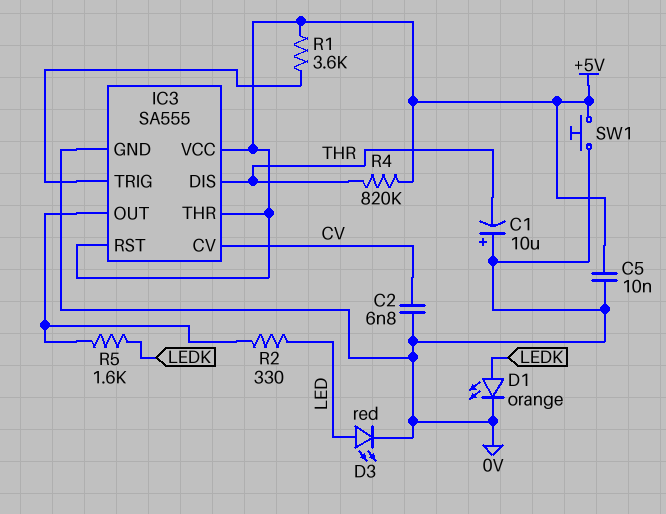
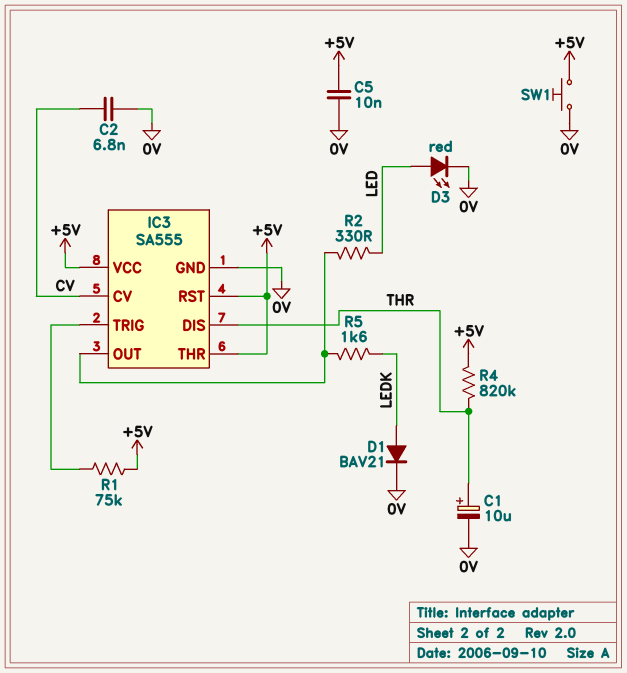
C1: 10uF (plus 0V, minus THR) -> 10uF (plus THR, minus 0V)
D1: LED orange (A LEDK, K 0V) -> diode BAV21 (A LEDK, K 0V)
R1: 3.6k (+5V, IC3/TRIG) -> 75k (+5V, IC3/TRIG)

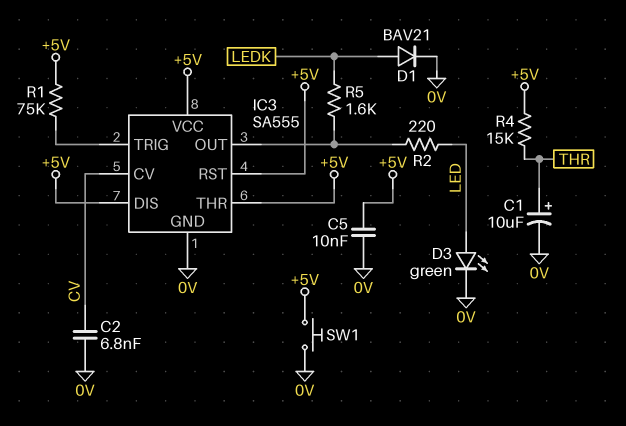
D3: LED red (A LED, K 0V) -> LED green (A LED, K 0V)
IC3 pin DIS: THR -> +5V
R2: 330 (IC3/OUT, LED) -> 220 (IC3/OUT, LED)
R4: 820k (+5V, THR) -> 15k (+5V, THR)

